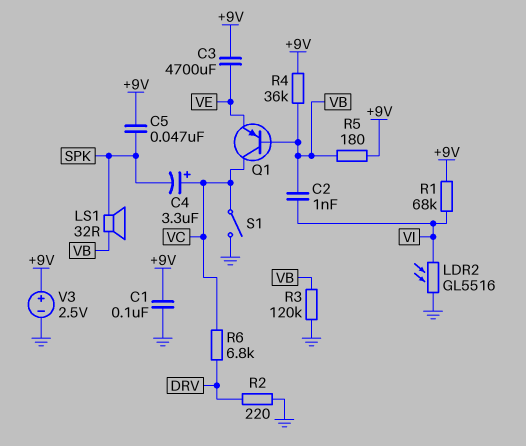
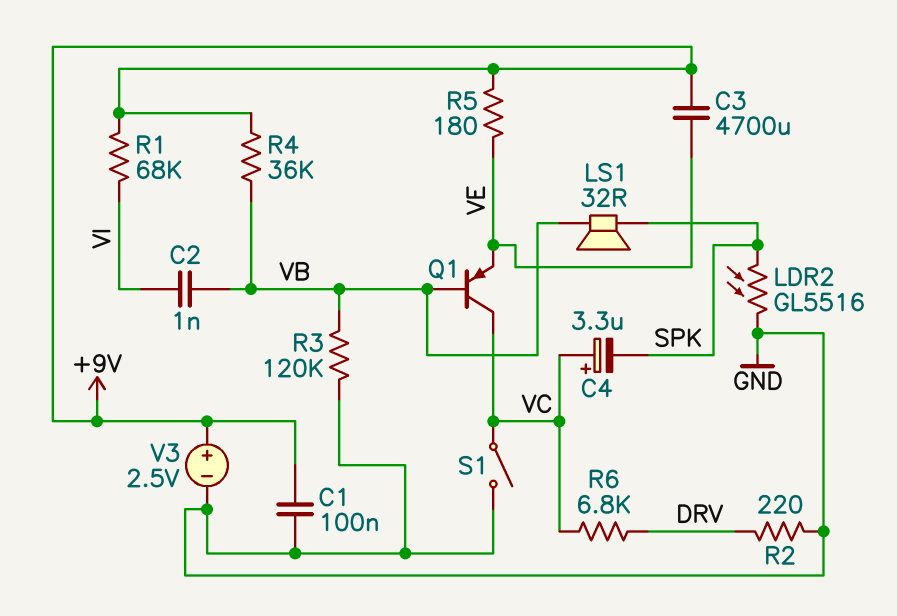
C5: 47nF (+9V, SPK) -> none
LDR2: GL5516 (GND, VI) -> GL5516 (GND, SPK)
R5: 180 (+9V, VB) -> 180 (+9V, VE)

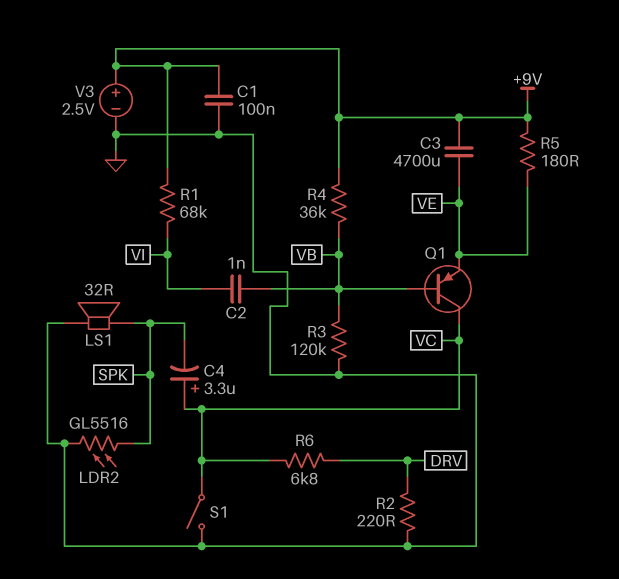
LS1: speaker 32R (SPK, VB) -> speaker 32R (GND, SPK)

